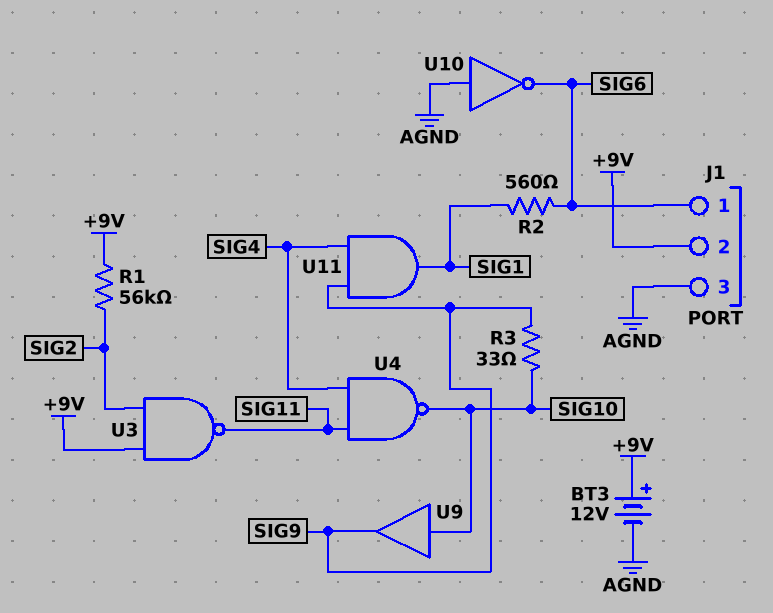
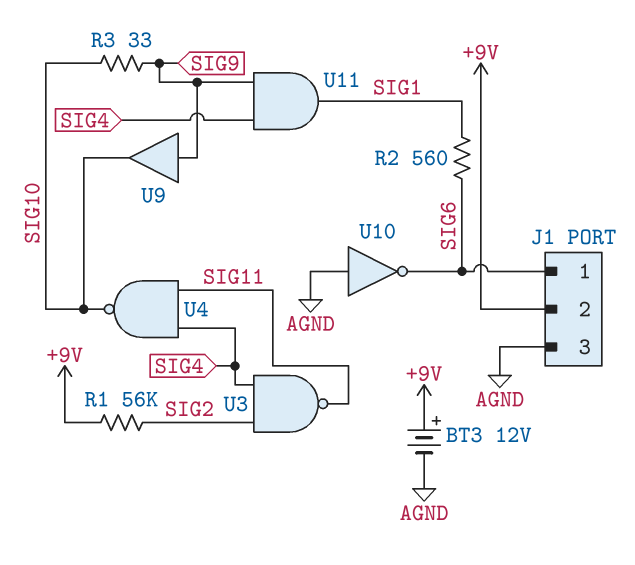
U3: NAND (in +9V, in SIG2, out SIG11) -> NAND (in SIG2, in SIG4, out SIG11)
U9: buffer (in SIG10, out SIG9) -> buffer (in SIG9, out SIG10)

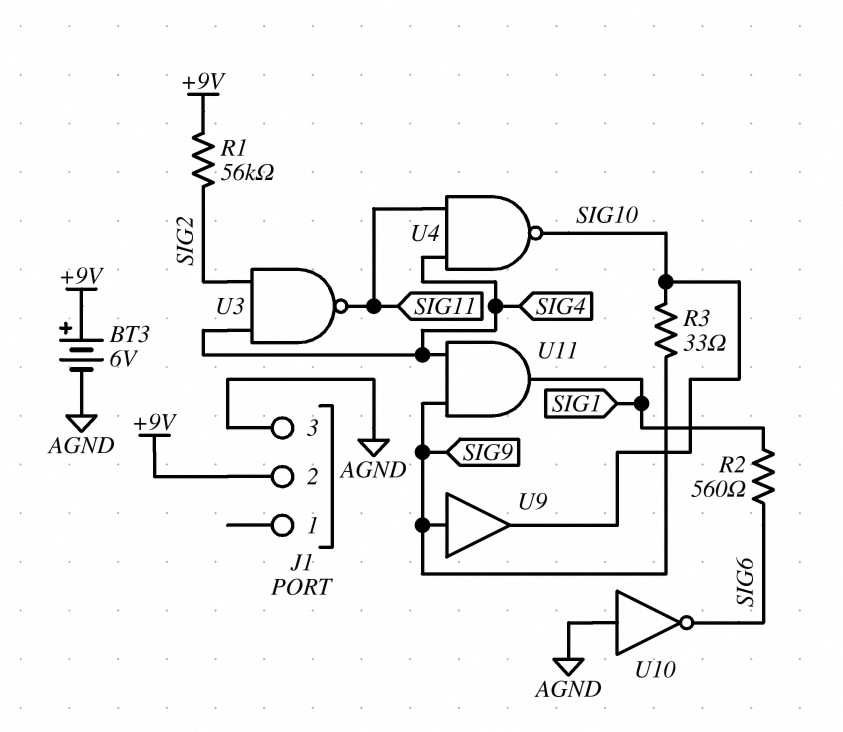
BT3: 12V (plus +9V, minus AGND) -> 6V (plus +9V, minus AGND)
J1 pin 1: SIG6 -> none

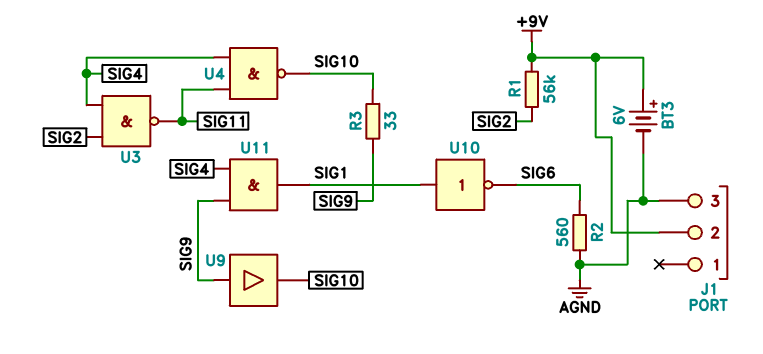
R2: 560 (SIG1, SIG6) -> 560 (AGND, SIG6)
U10: NOT (in AGND, out SIG6) -> NOT (in SIG1, out SIG6)

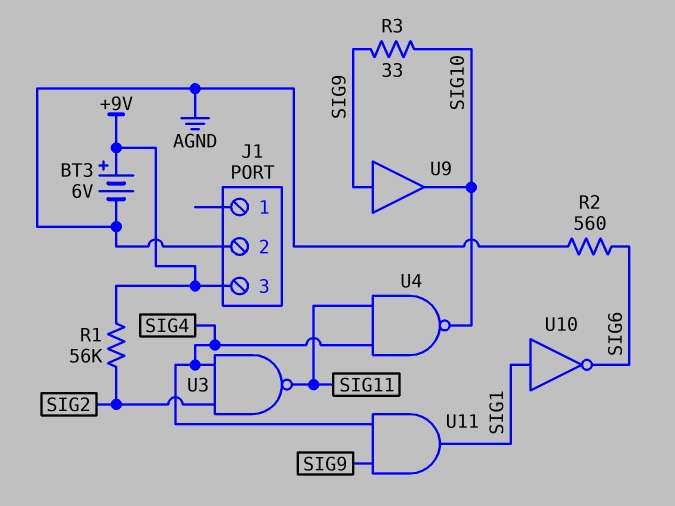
J1 pin 2: +9V -> AGND
J1 pin 3: AGND -> +9V

